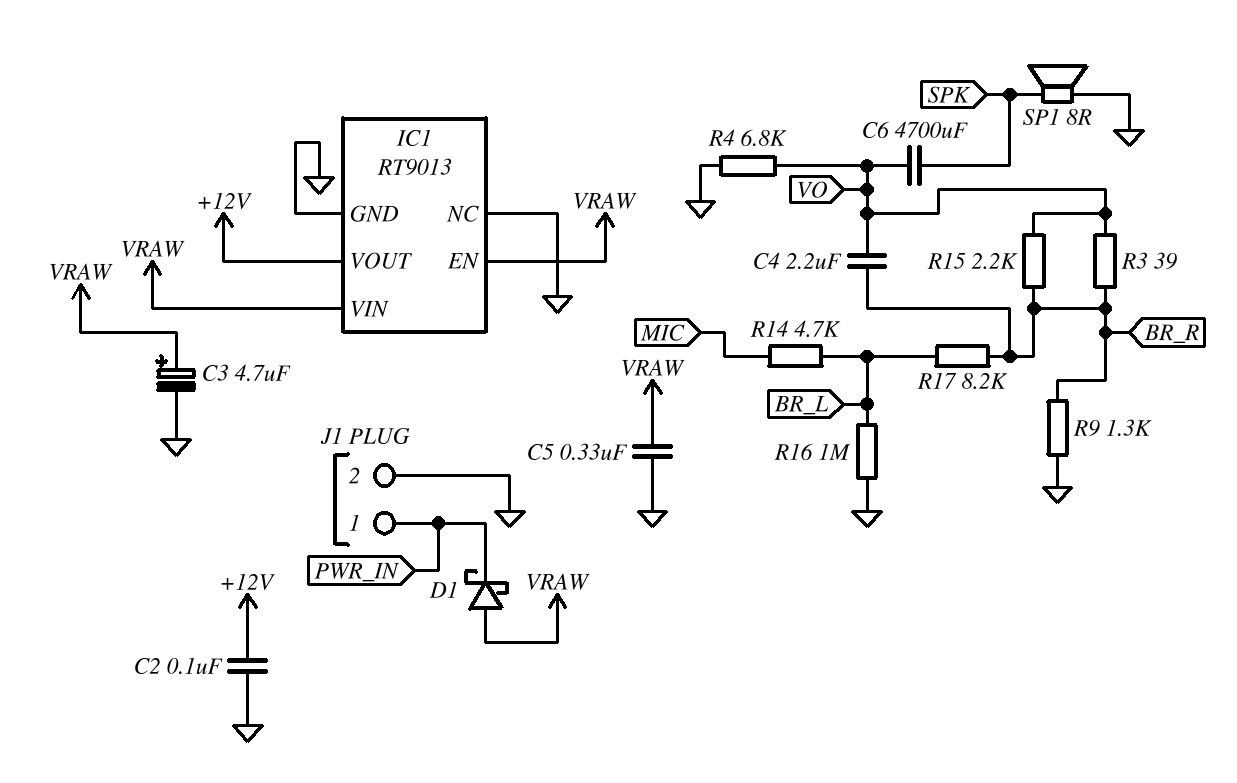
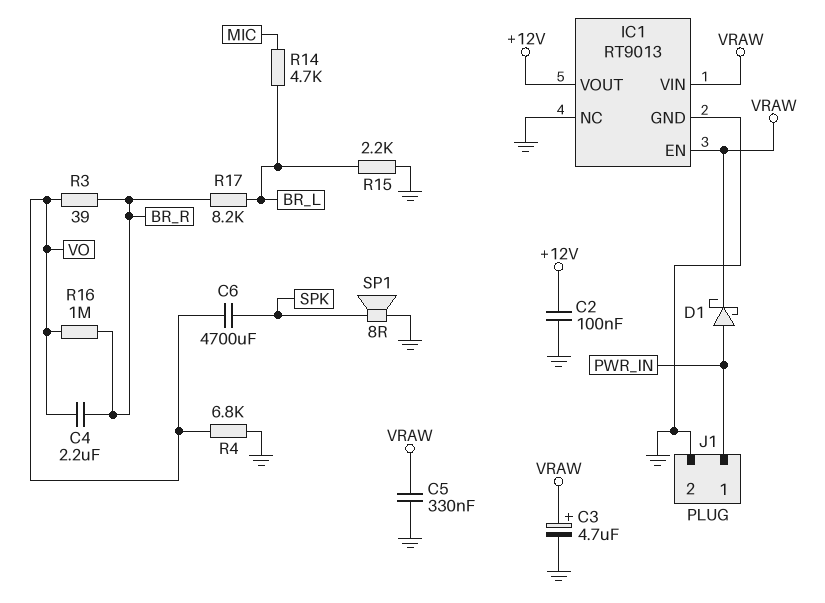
D1: schottky (A VRAW, K PWR_IN) -> schottky (A PWR_IN, K VRAW)
R9: 1.3k (BR_R, GND) -> none
R15: 2.2k (BR_R, VO) -> 2.2k (BR_L, GND)
R16: 1M (BR_L, GND) -> 1M (BR_R, VO)

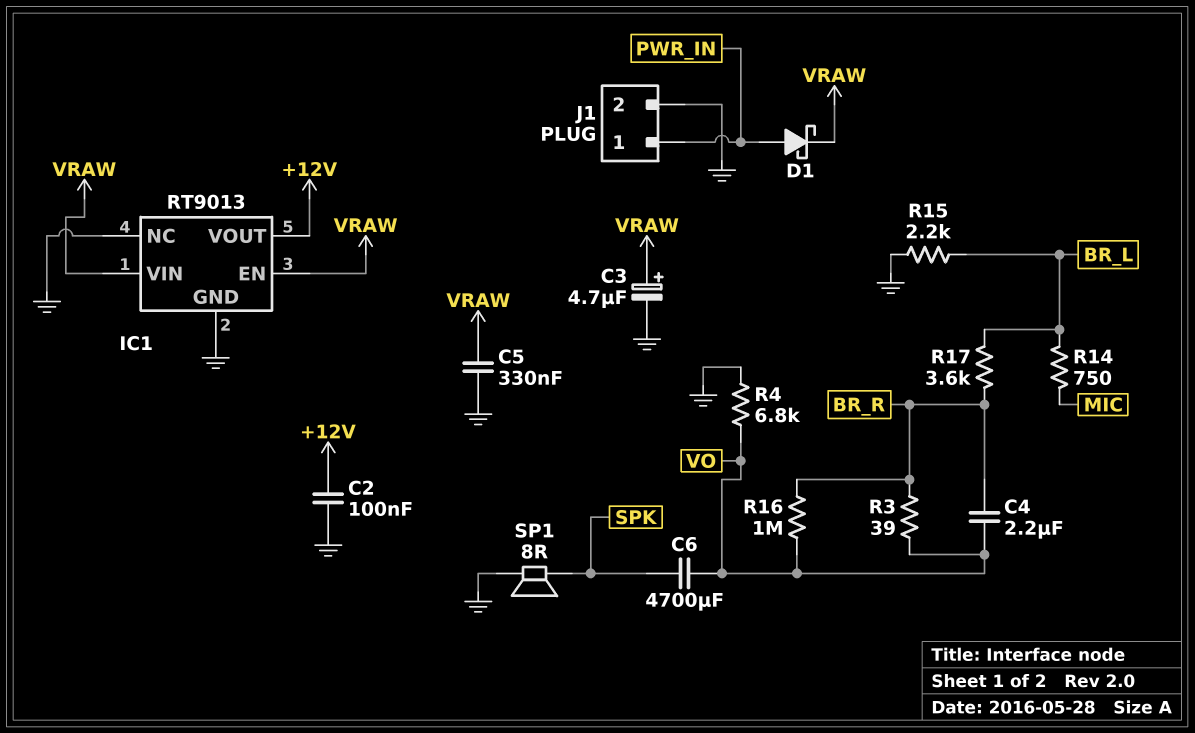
R14: 4.7k (BR_L, MIC) -> 750 (BR_L, MIC)
R17: 8.2k (BR_L, BR_R) -> 3.6k (BR_L, BR_R)

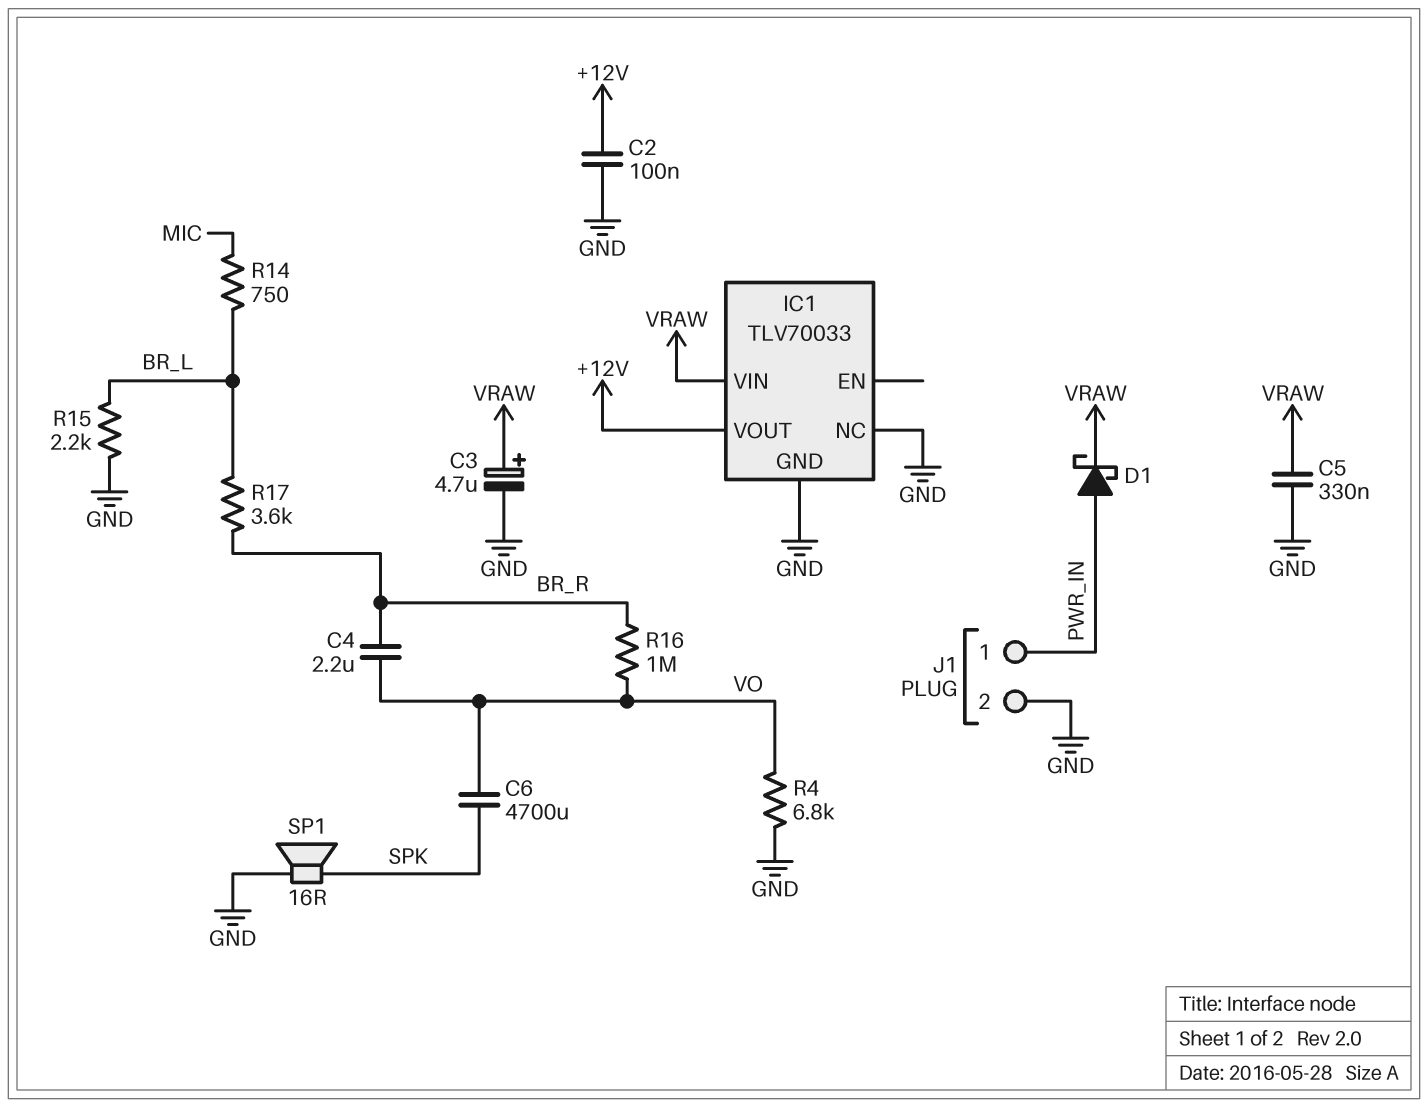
IC1: RT9013 -> TLV70033
IC1 pin EN: VRAW -> none
R3: 39 (BR_R, VO) -> none
SP1: speaker 8R (GND, SPK) -> speaker 16R (GND, SPK)

